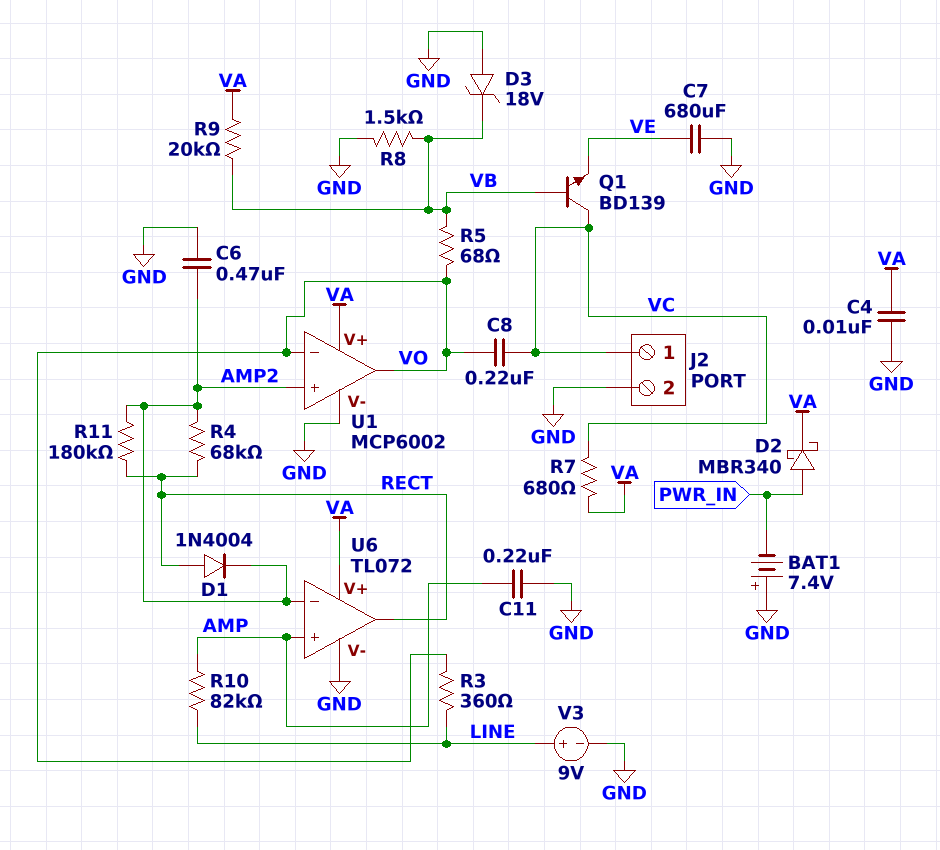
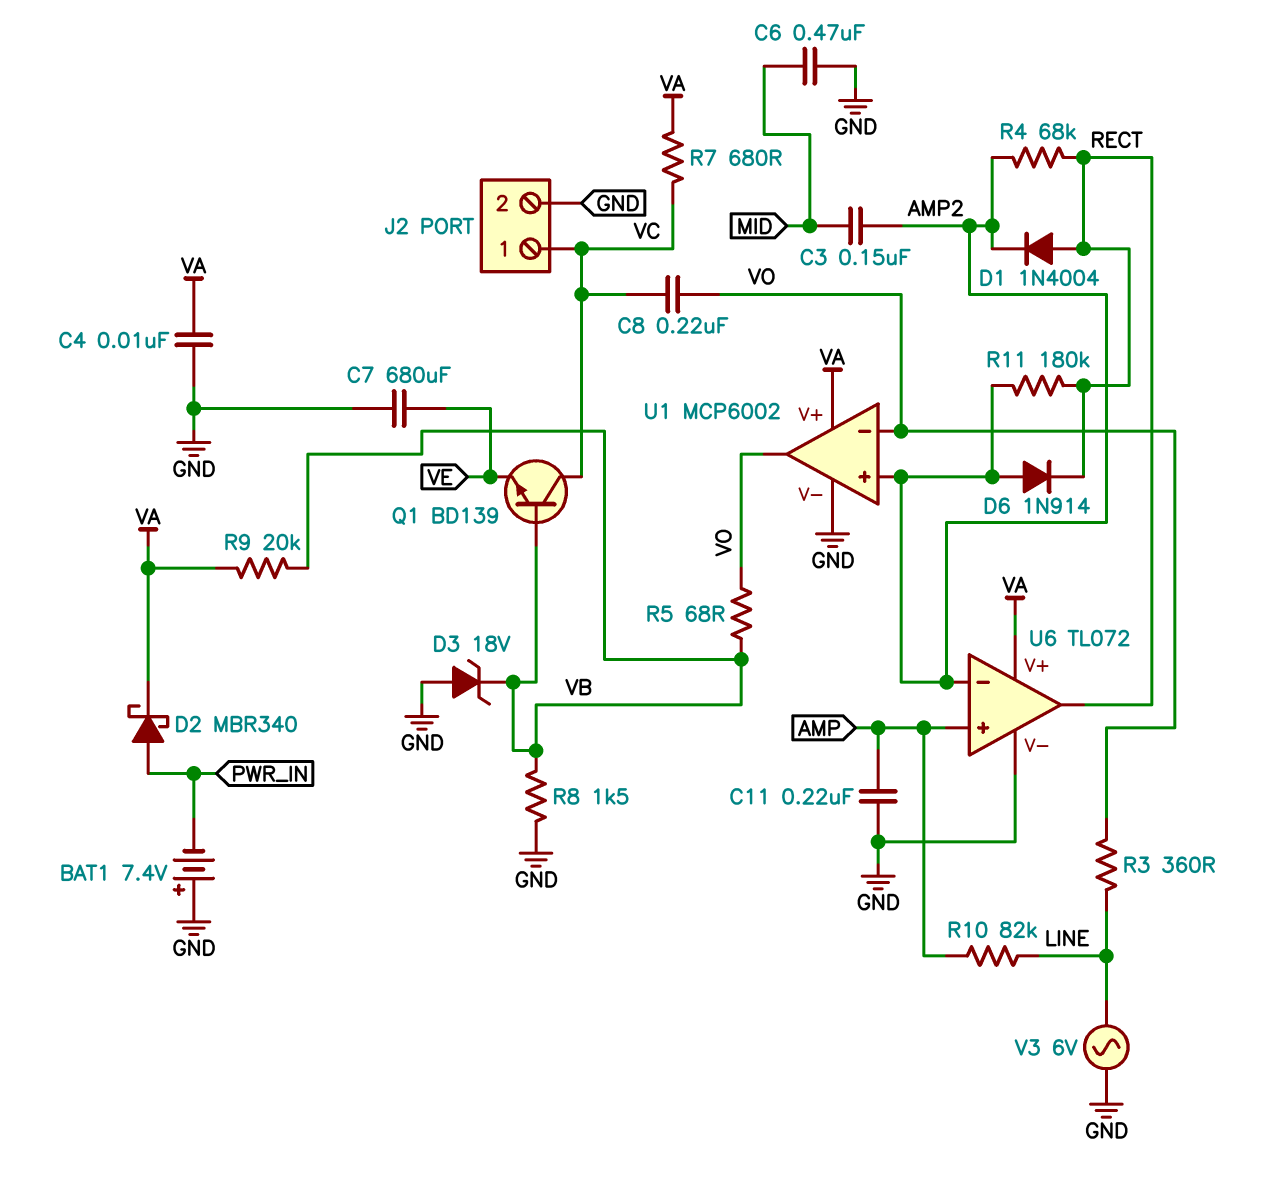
C3: none -> 150nF (AMP2, MID)
C6: 470nF (AMP2, GND) -> 470nF (GND, MID)
D6: none -> diode 1N914 (A AMP2, K RECT)
V3: 9V (plus LINE, minus GND) -> AC 6V (GND, LINE)

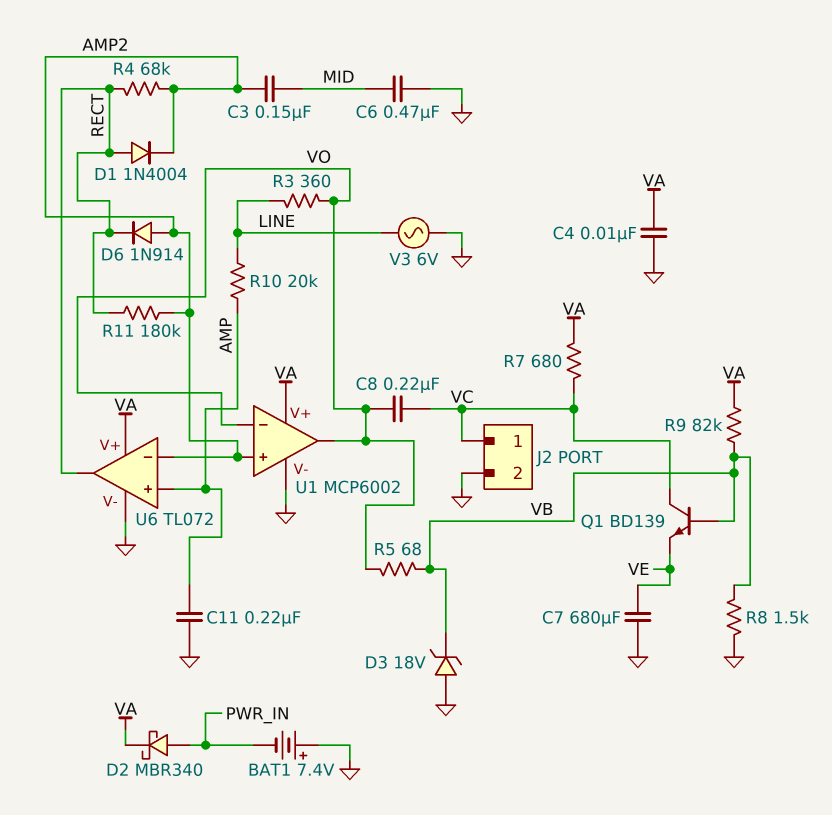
R9: 20k (VA, VB) -> 82k (VA, VB)
R10: 82k (AMP, LINE) -> 20k (AMP, LINE)

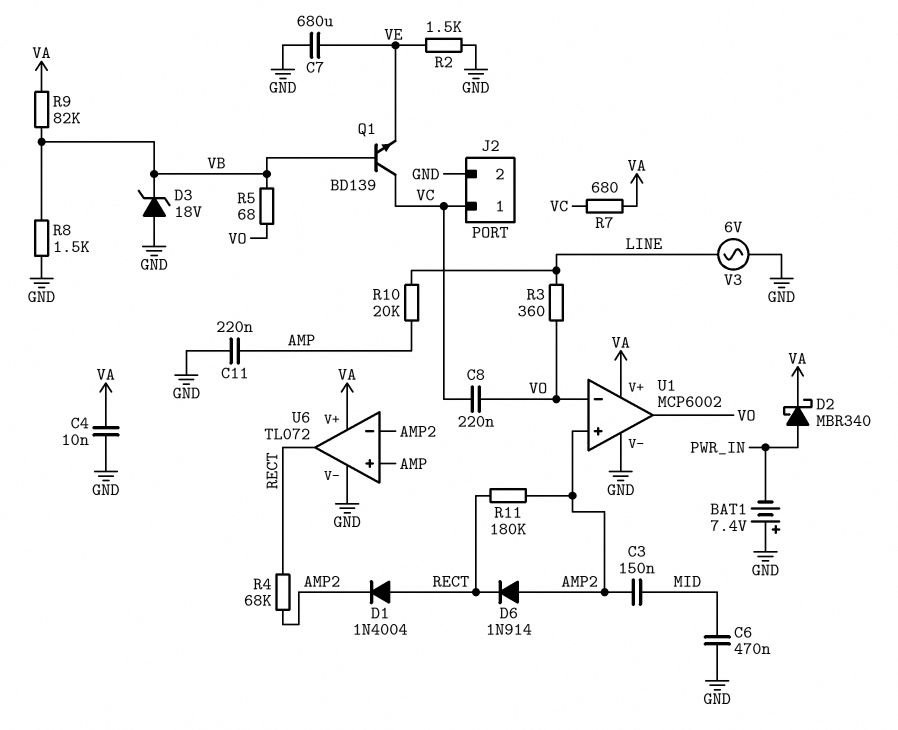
R2: none -> 1.5k (GND, VE)

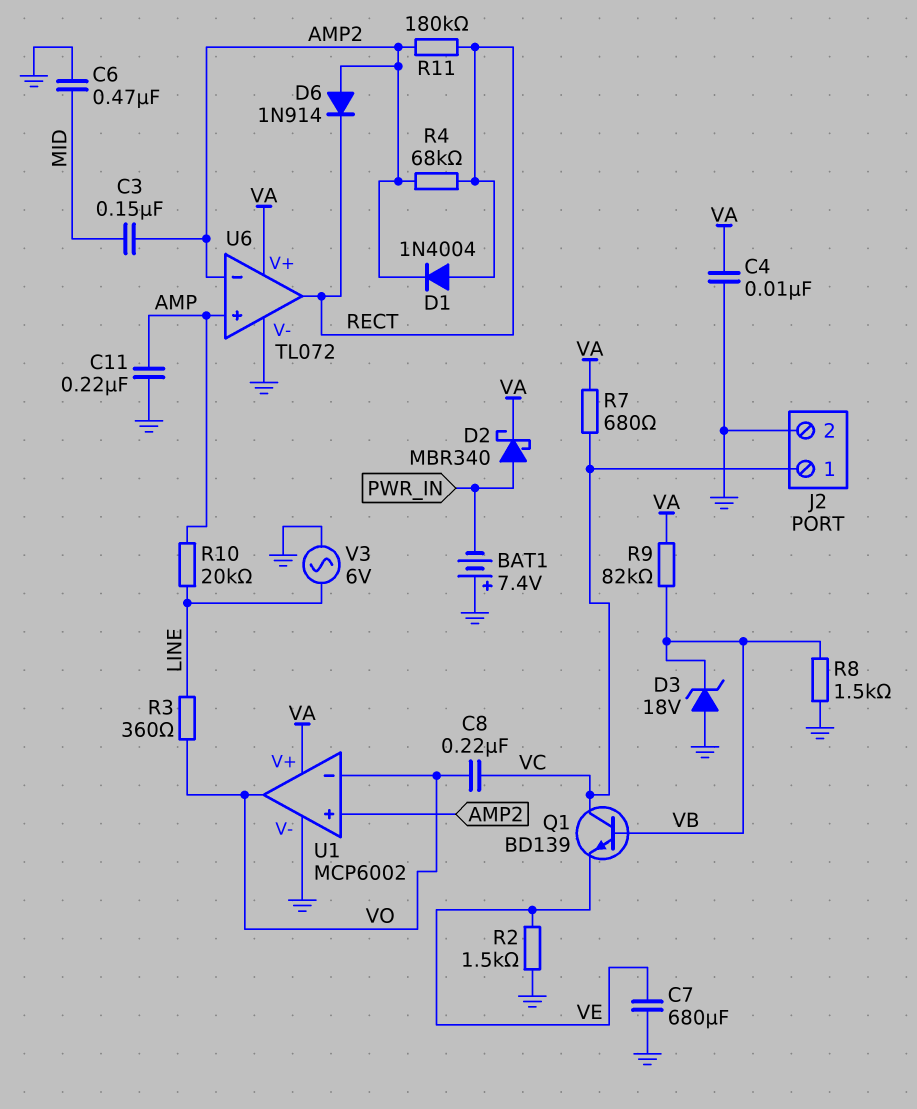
R5: 68 (VB, VO) -> none

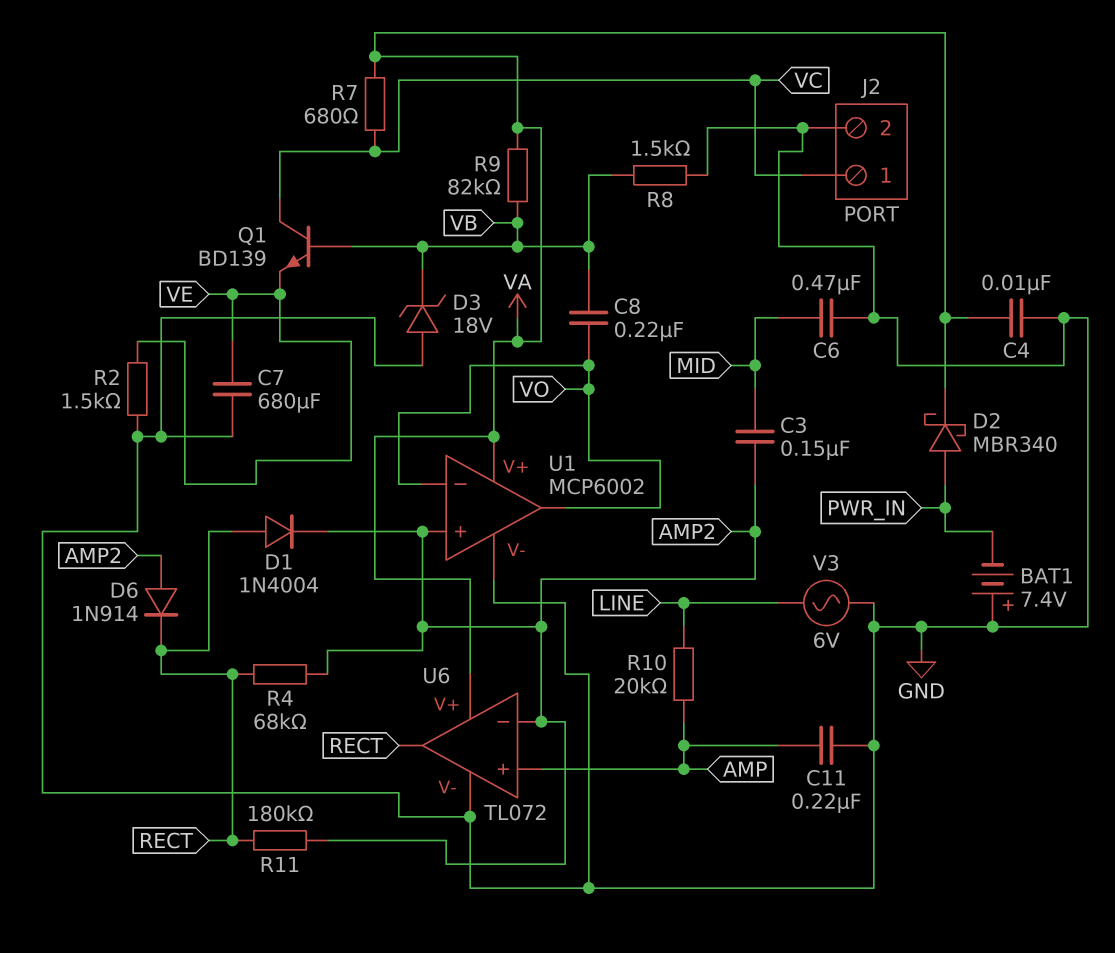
C8: 220nF (VC, VO) -> 220nF (VB, VO)
R3: 360 (LINE, VO) -> none

